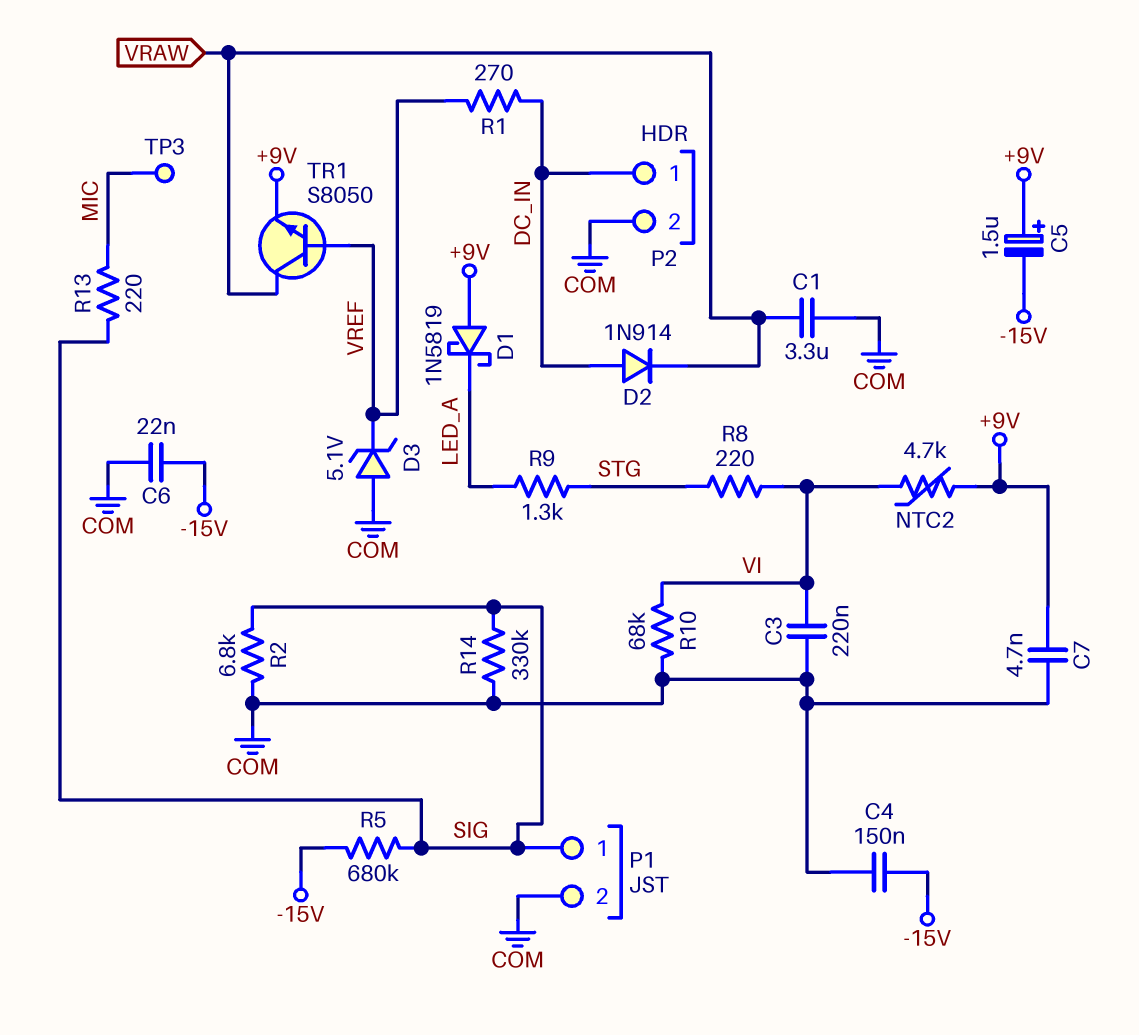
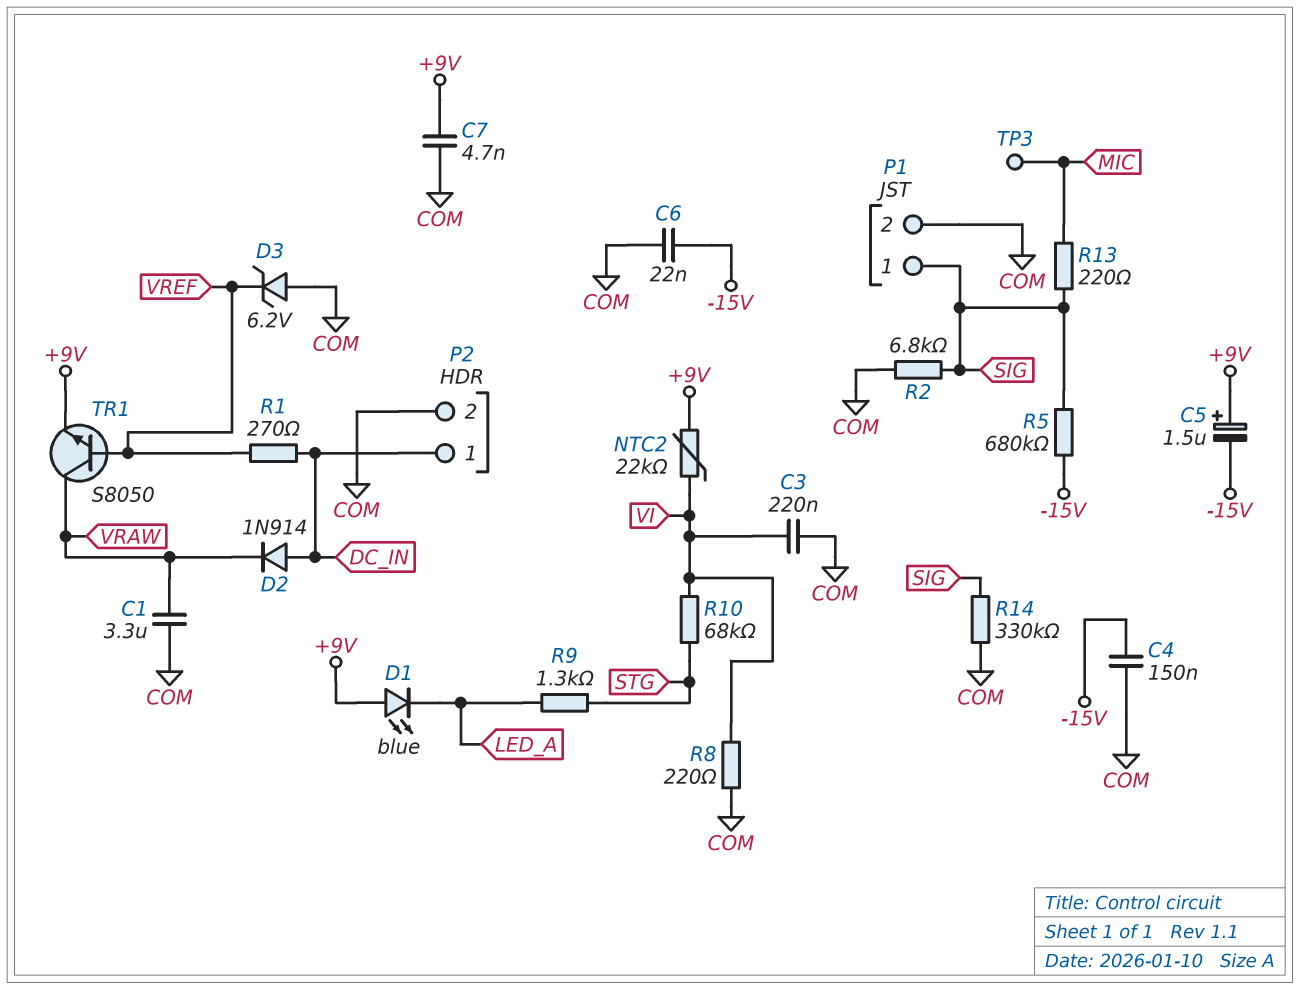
D1: schottky 1N5819 (A +9V, K LED_A) -> LED blue (A +9V, K LED_A)
D3: zener 5.1V (A COM, K VREF) -> zener 6.2V (A COM, K VREF)
NTC2: 4.7k (+9V, VI) -> 22k (+9V, VI)
R8: 220 (STG, VI) -> 220 (COM, VI)
R10: 68k (COM, VI) -> 68k (STG, VI)

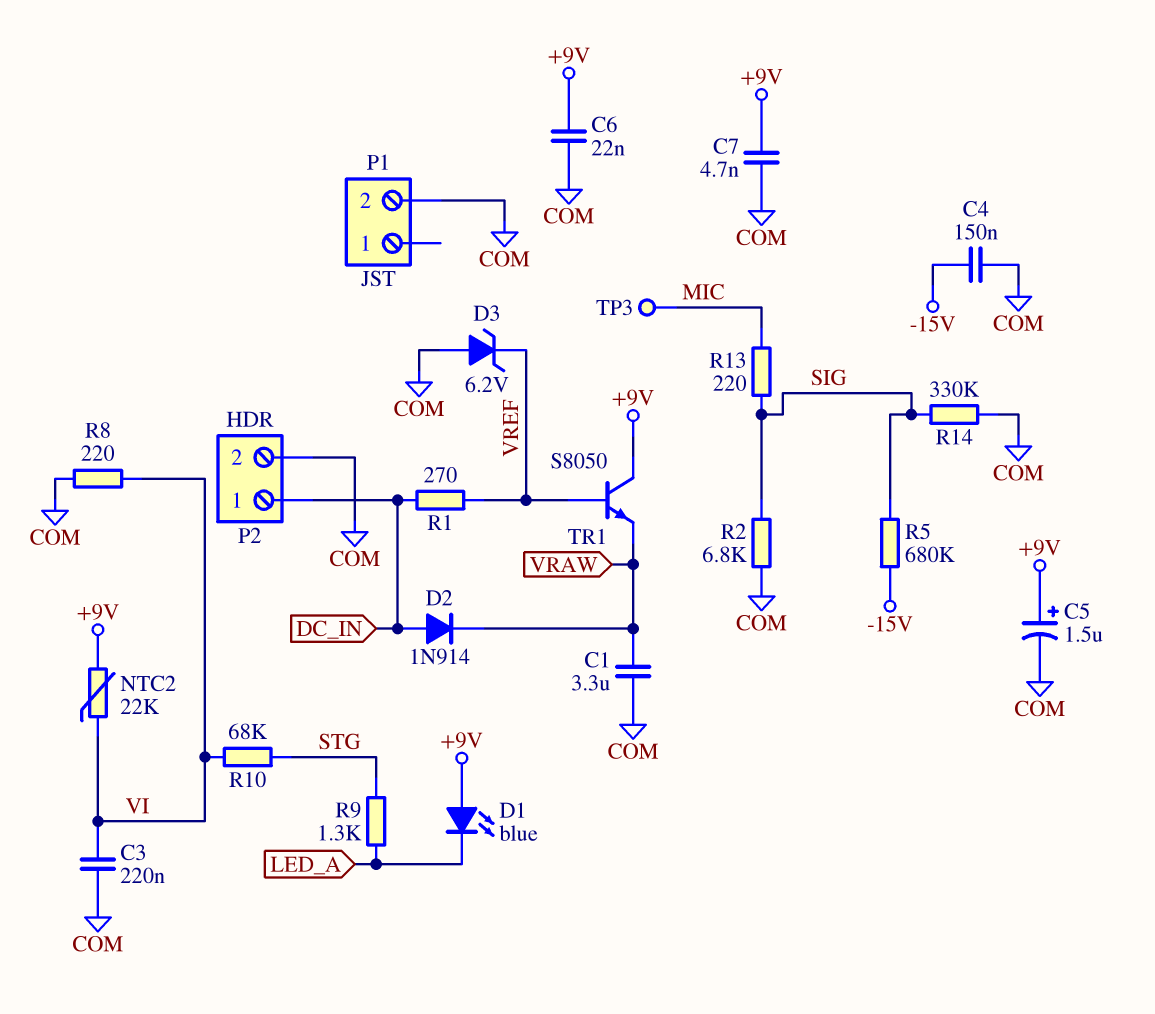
C5: 1.5uF (plus +9V, minus -15V) -> 1.5uF (plus +9V, minus COM)
C6: 22nF (-15V, COM) -> 22nF (+9V, COM)
P1 pin 1: SIG -> none
TR1: NPN S8050 (B VREF, C VRAW, E +9V) -> NPN S8050 (B VREF, C +9V, E VRAW)

